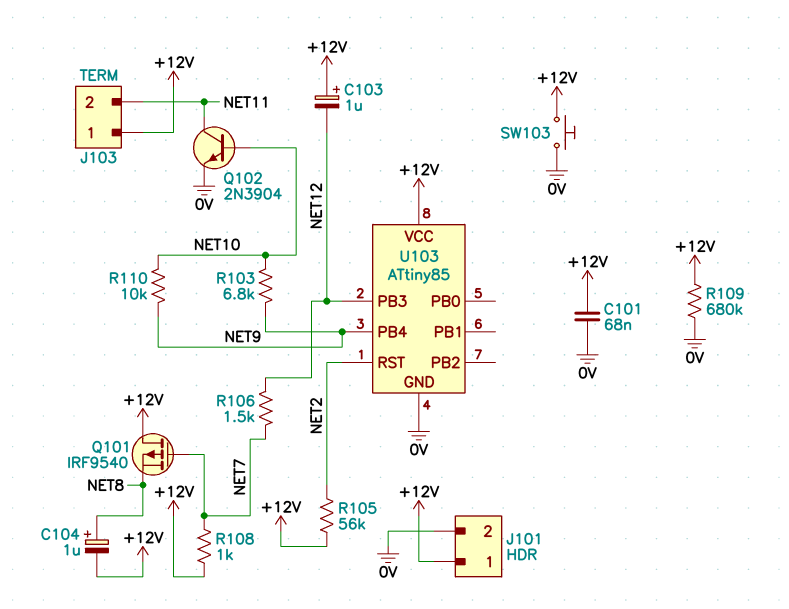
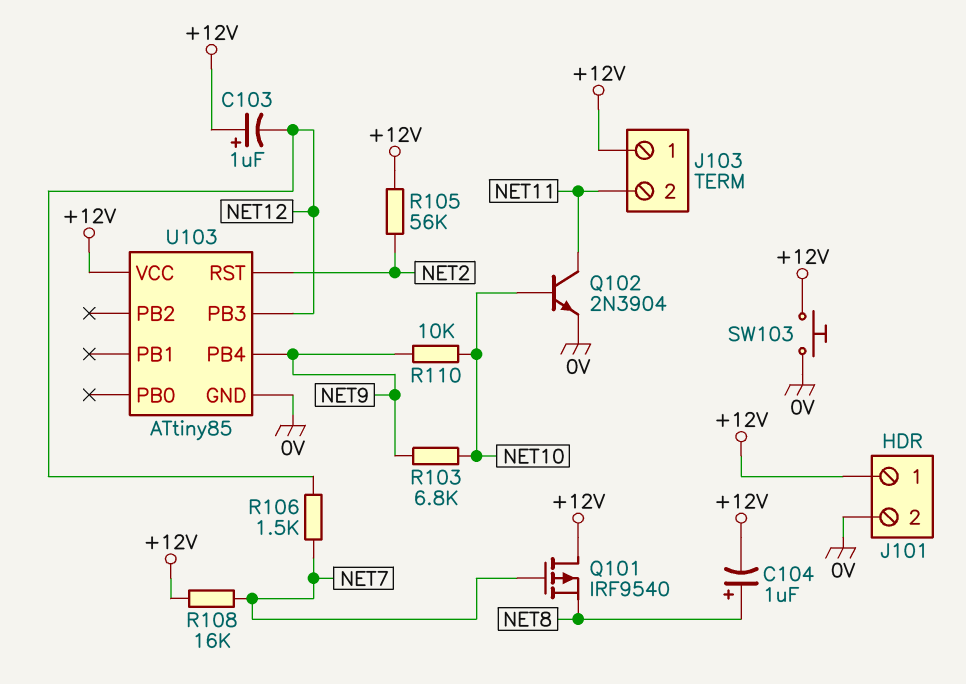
C101: 68nF (+12V, 0V) -> none
R108: 1k (+12V, NET7) -> 16k (+12V, NET7)
R109: 680k (+12V, 0V) -> none

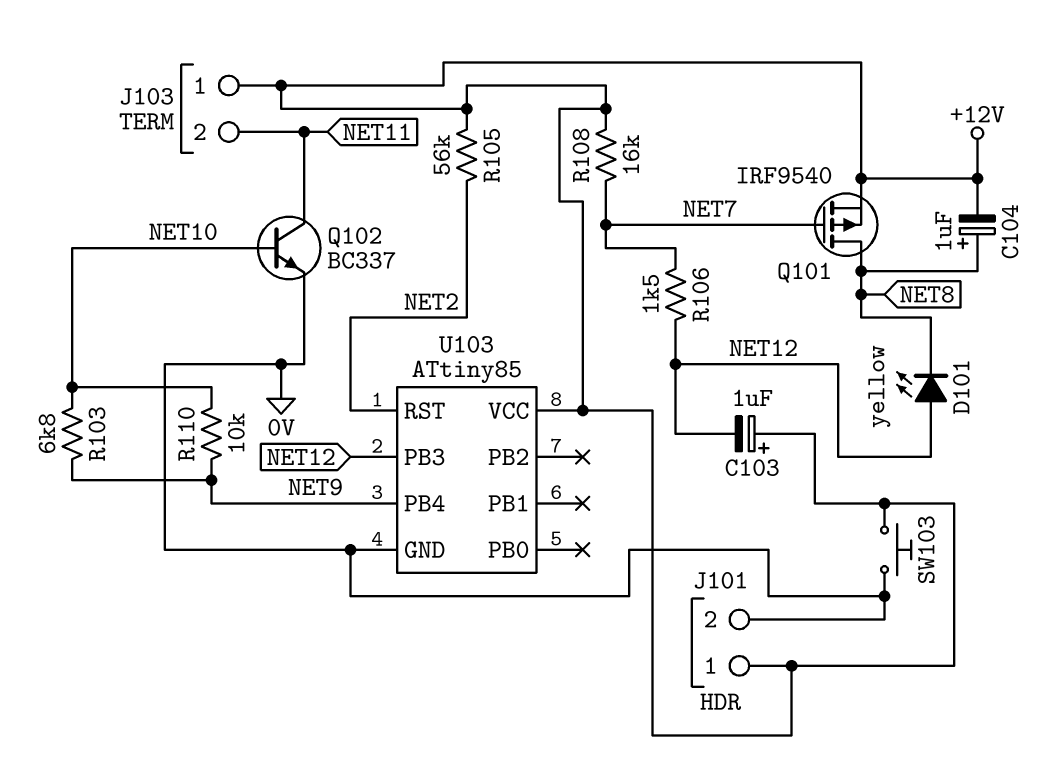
D101: none -> LED yellow (A NET12, K NET8)
Q101: PMOS IRF9540 (G NET7, D +12V, S NET8) -> PMOS IRF9540 (G NET7, D NET8, S +12V)
Q102: NPN 2N3904 (B NET10, C NET11, E 0V) -> NPN BC337 (B NET10, C NET11, E 0V)

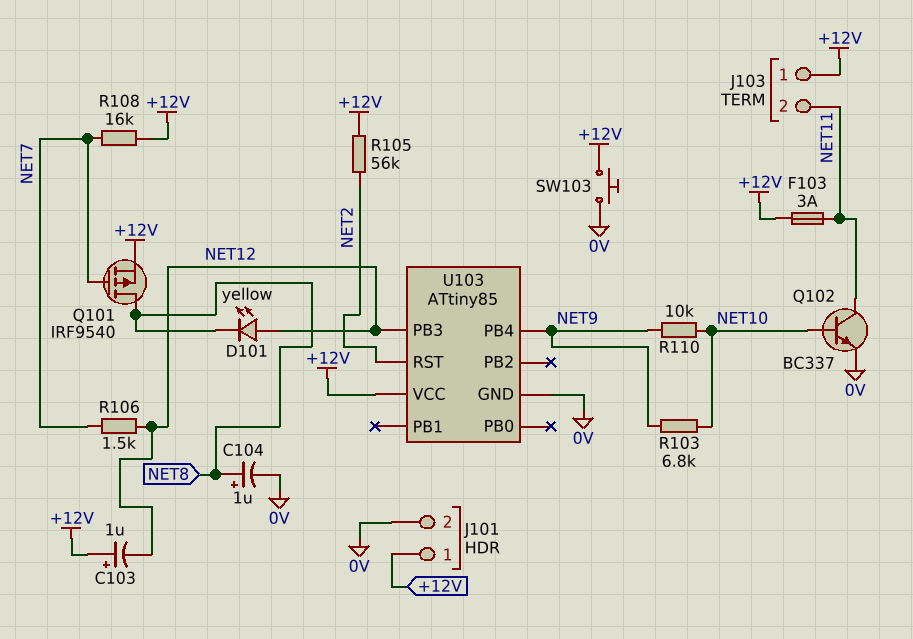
C104: 1uF (plus NET8, minus +12V) -> 1uF (plus NET8, minus 0V)
F103: none -> 3A (+12V, NET11)

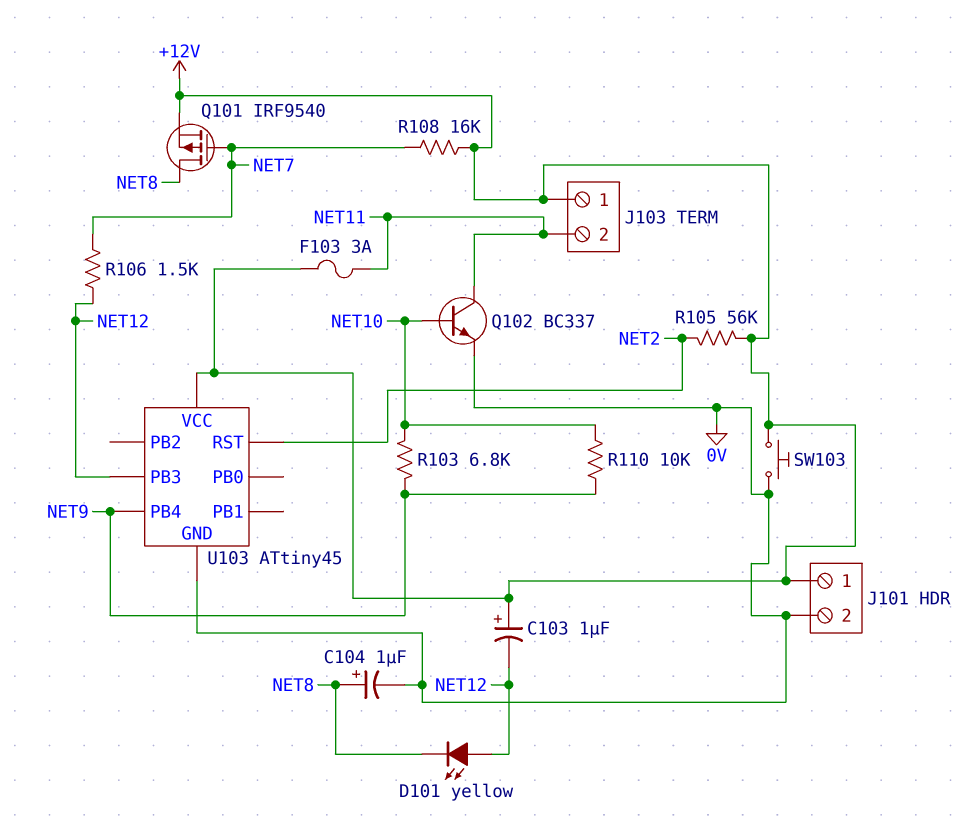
U103: ATtiny85 -> ATtiny45

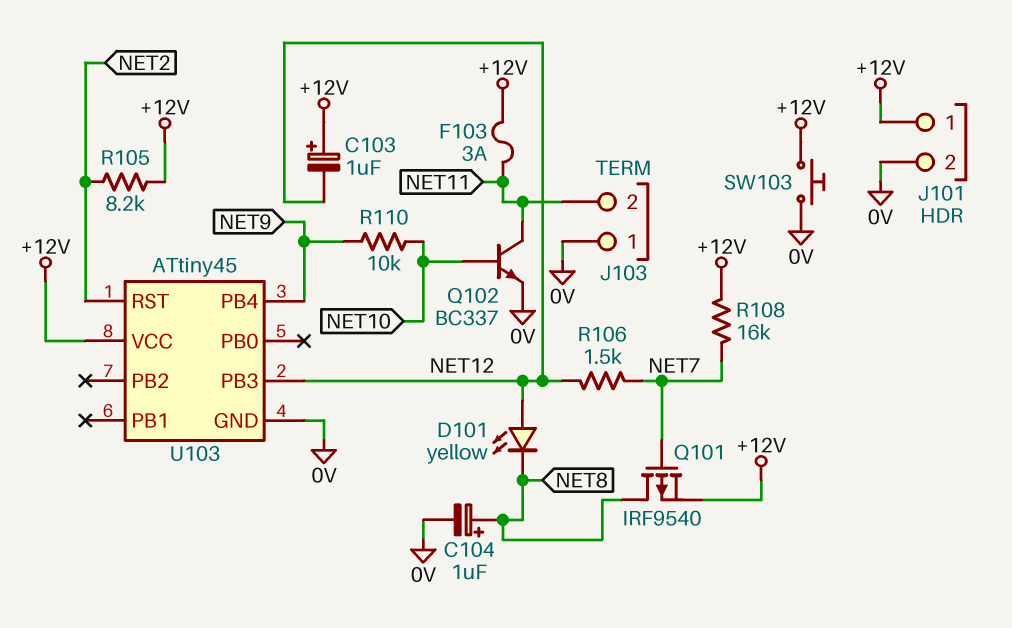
J103 pin 1: +12V -> 0V
R103: 6.8k (NET9, NET10) -> none
R105: 56k (+12V, NET2) -> 8.2k (+12V, NET2)

